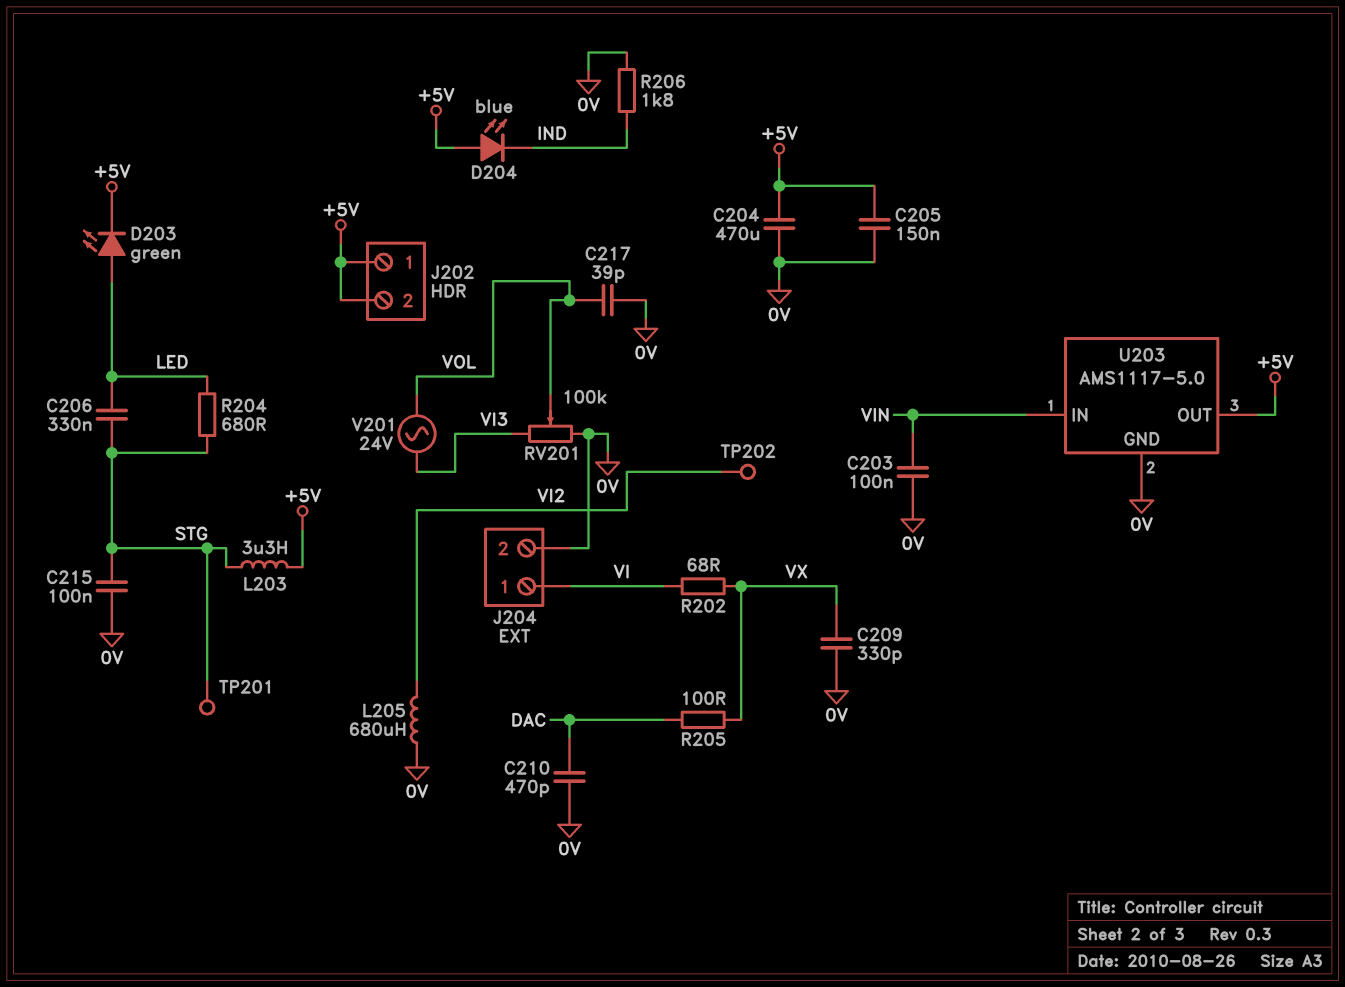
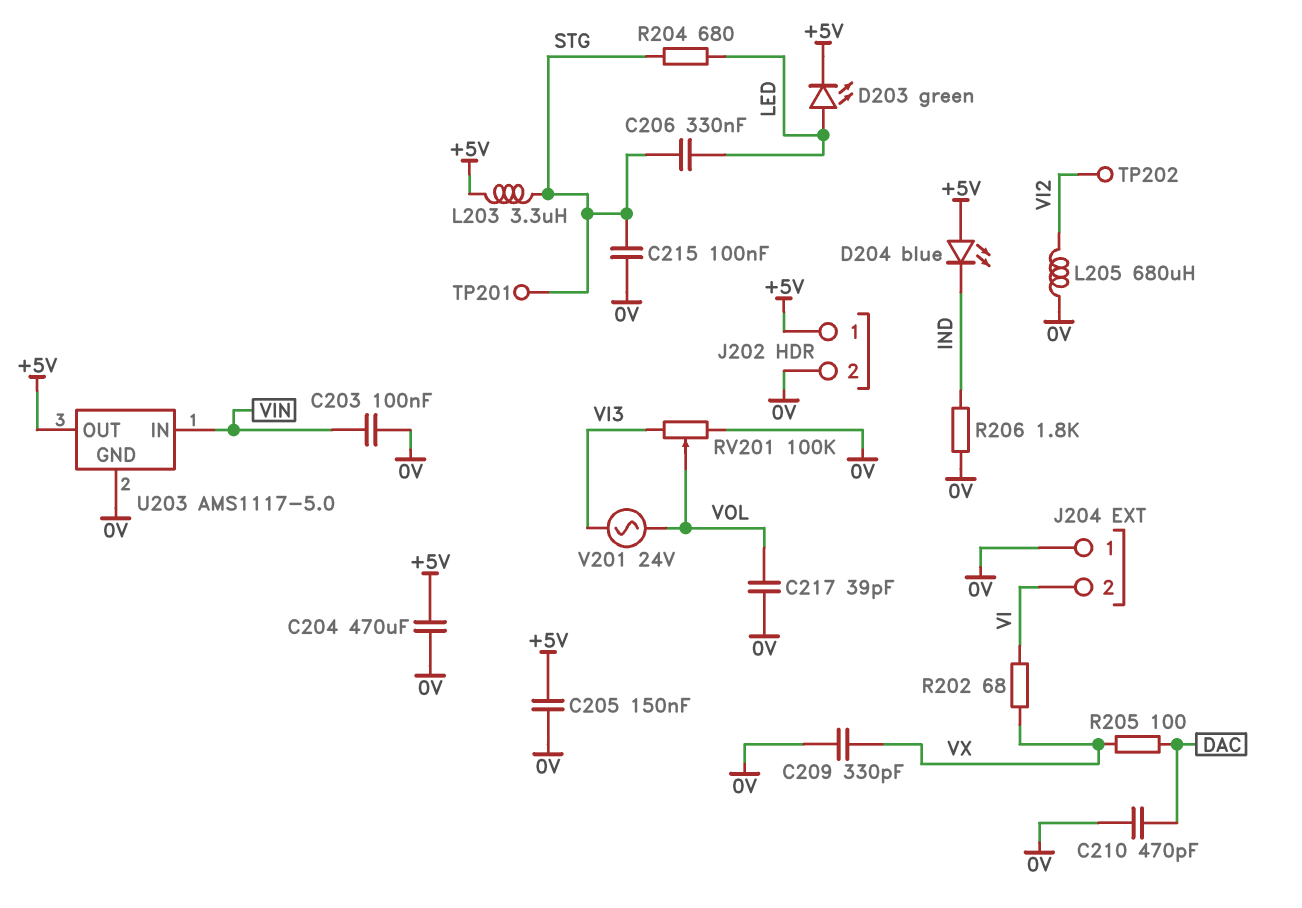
J202 pin 2: +5V -> 0V
J204 pin 1: VI -> 0V
J204 pin 2: 0V -> VI

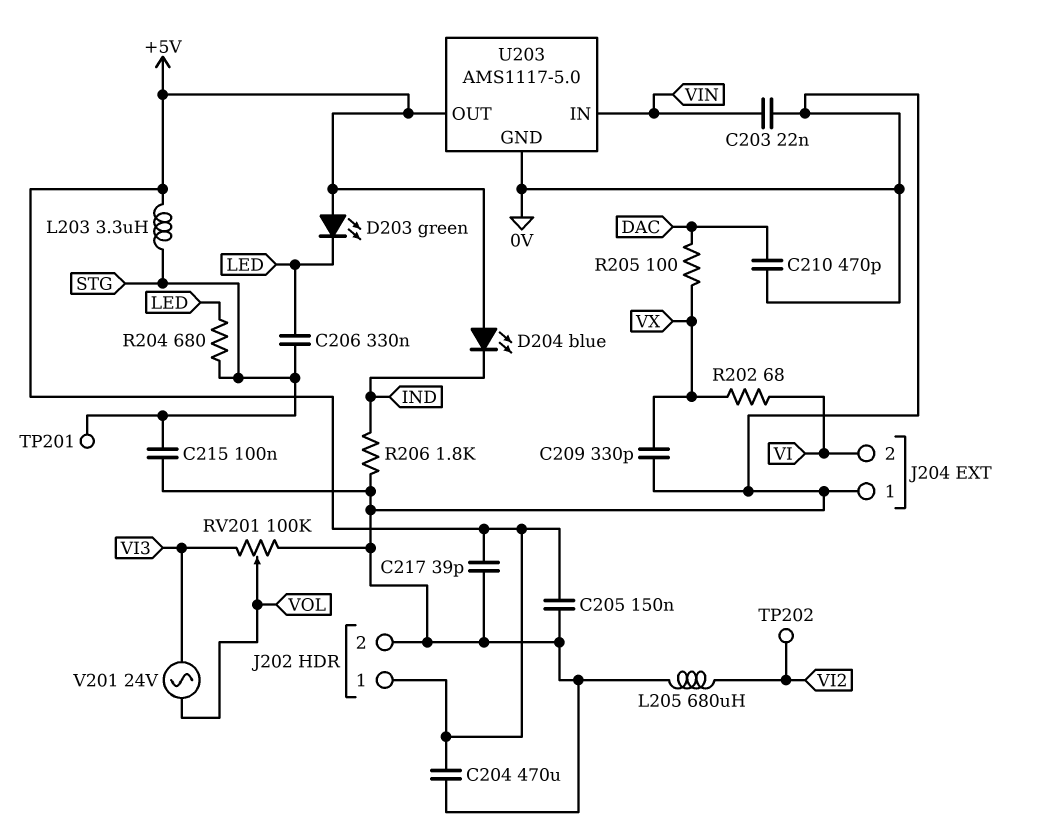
C203: 100nF (0V, VIN) -> 22nF (0V, VIN)
C217: 39pF (0V, VOL) -> 39pF (+5V, 0V)
D203: LED green (A LED, K +5V) -> LED green (A +5V, K LED)

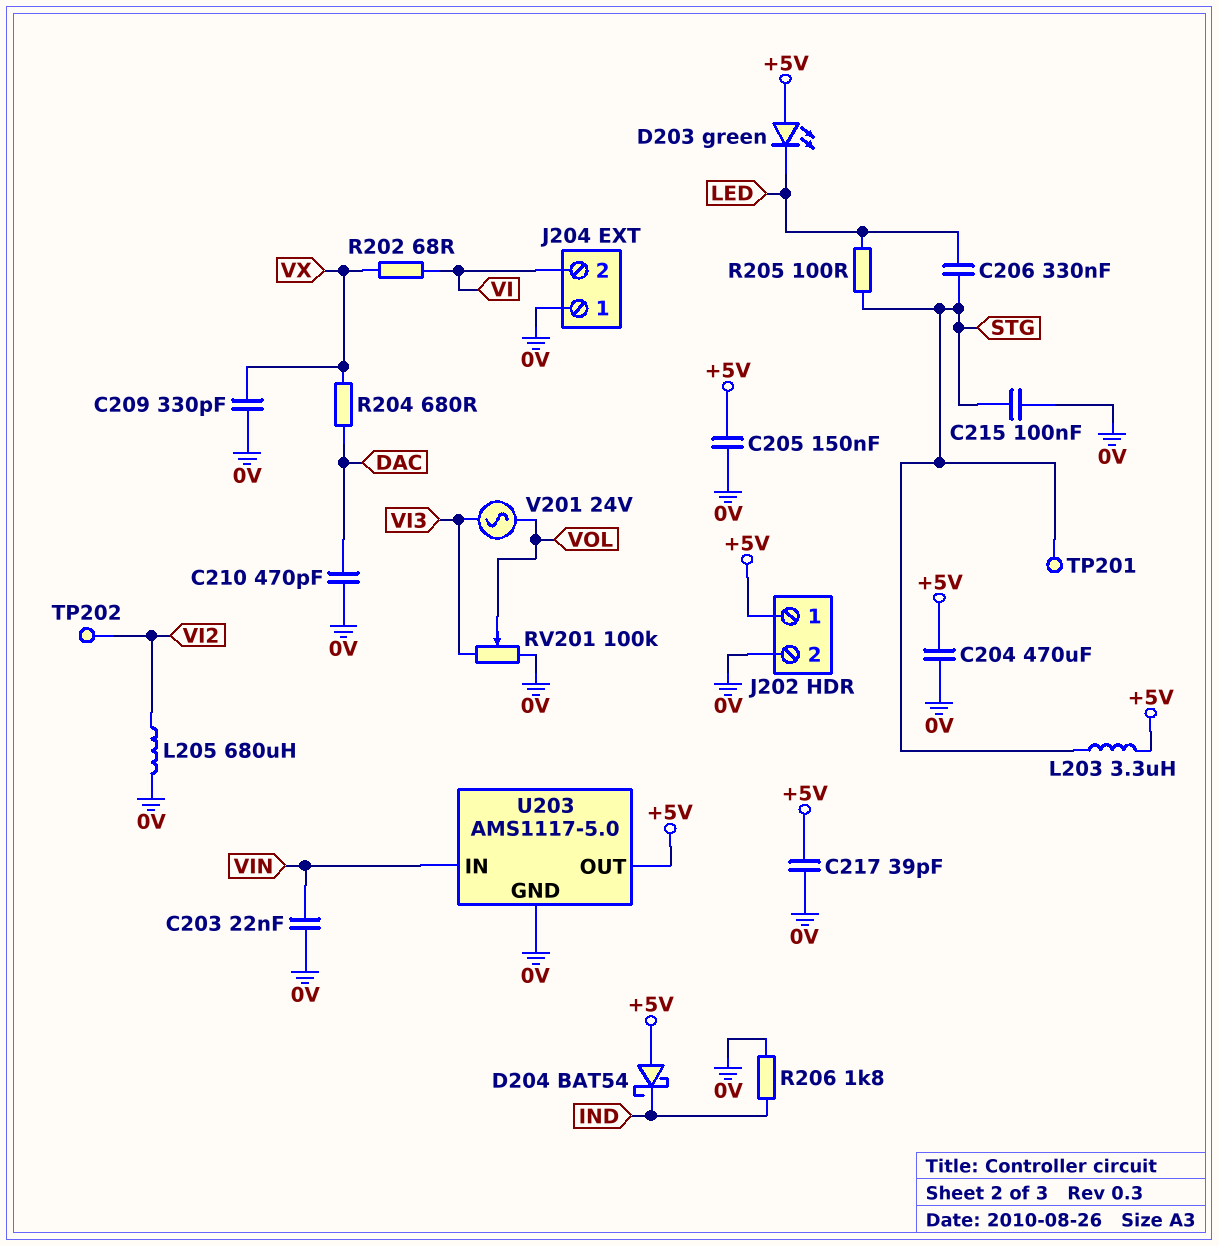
D204: LED blue (A +5V, K IND) -> schottky BAT54 (A +5V, K IND)
R204: 680 (LED, STG) -> 680 (DAC, VX)
R205: 100 (DAC, VX) -> 100 (LED, STG)

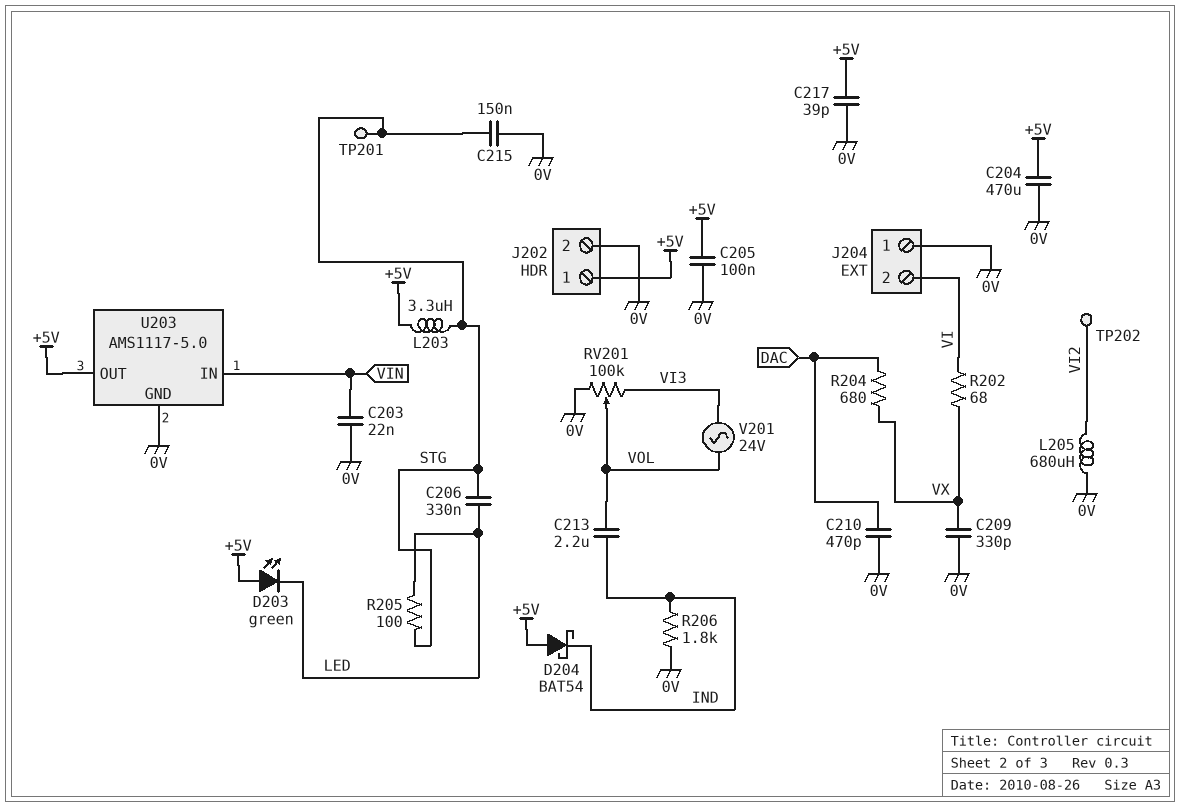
C205: 150nF (+5V, 0V) -> 100nF (+5V, 0V)
C213: none -> 2.2uF (IND, VOL)
C215: 100nF (0V, STG) -> 150nF (0V, STG)

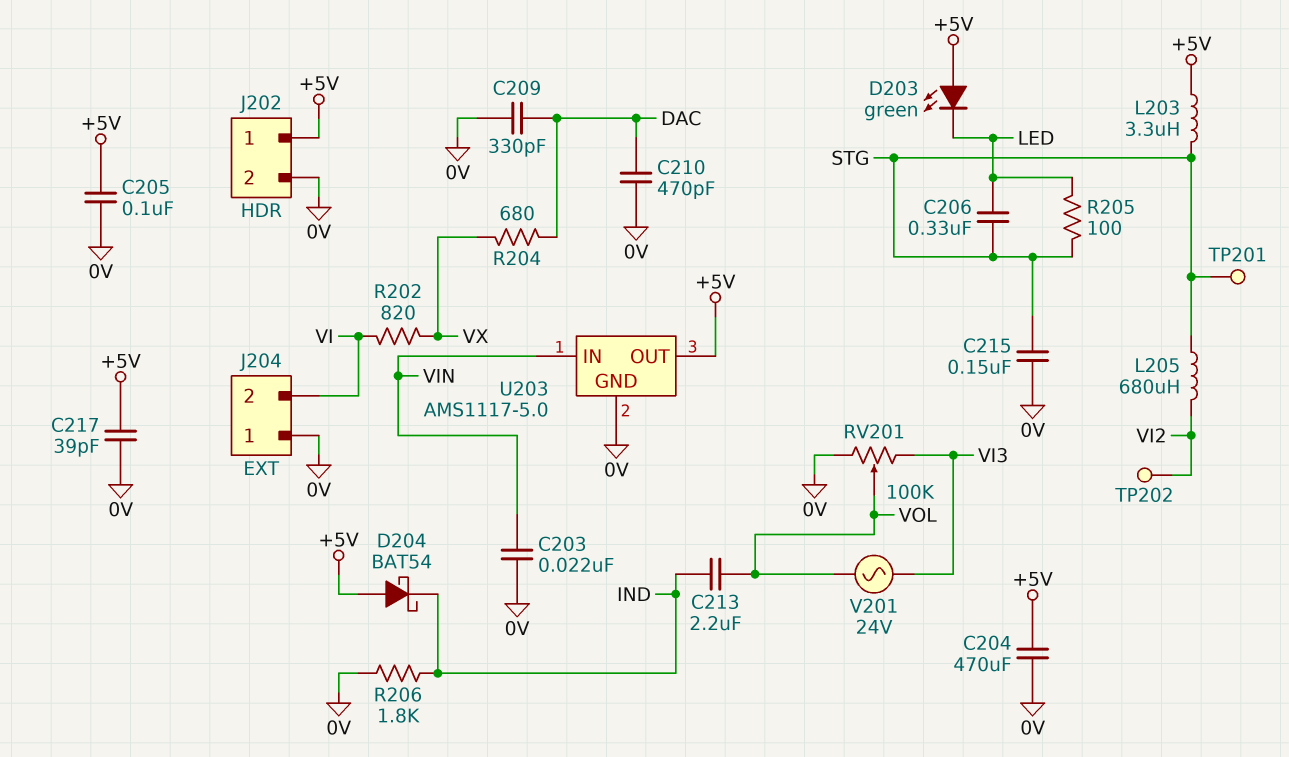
C209: 330pF (0V, VX) -> 330pF (0V, DAC)
L205: 680uH (0V, VI2) -> 680uH (STG, VI2)
R202: 68 (VI, VX) -> 820 (VI, VX)

